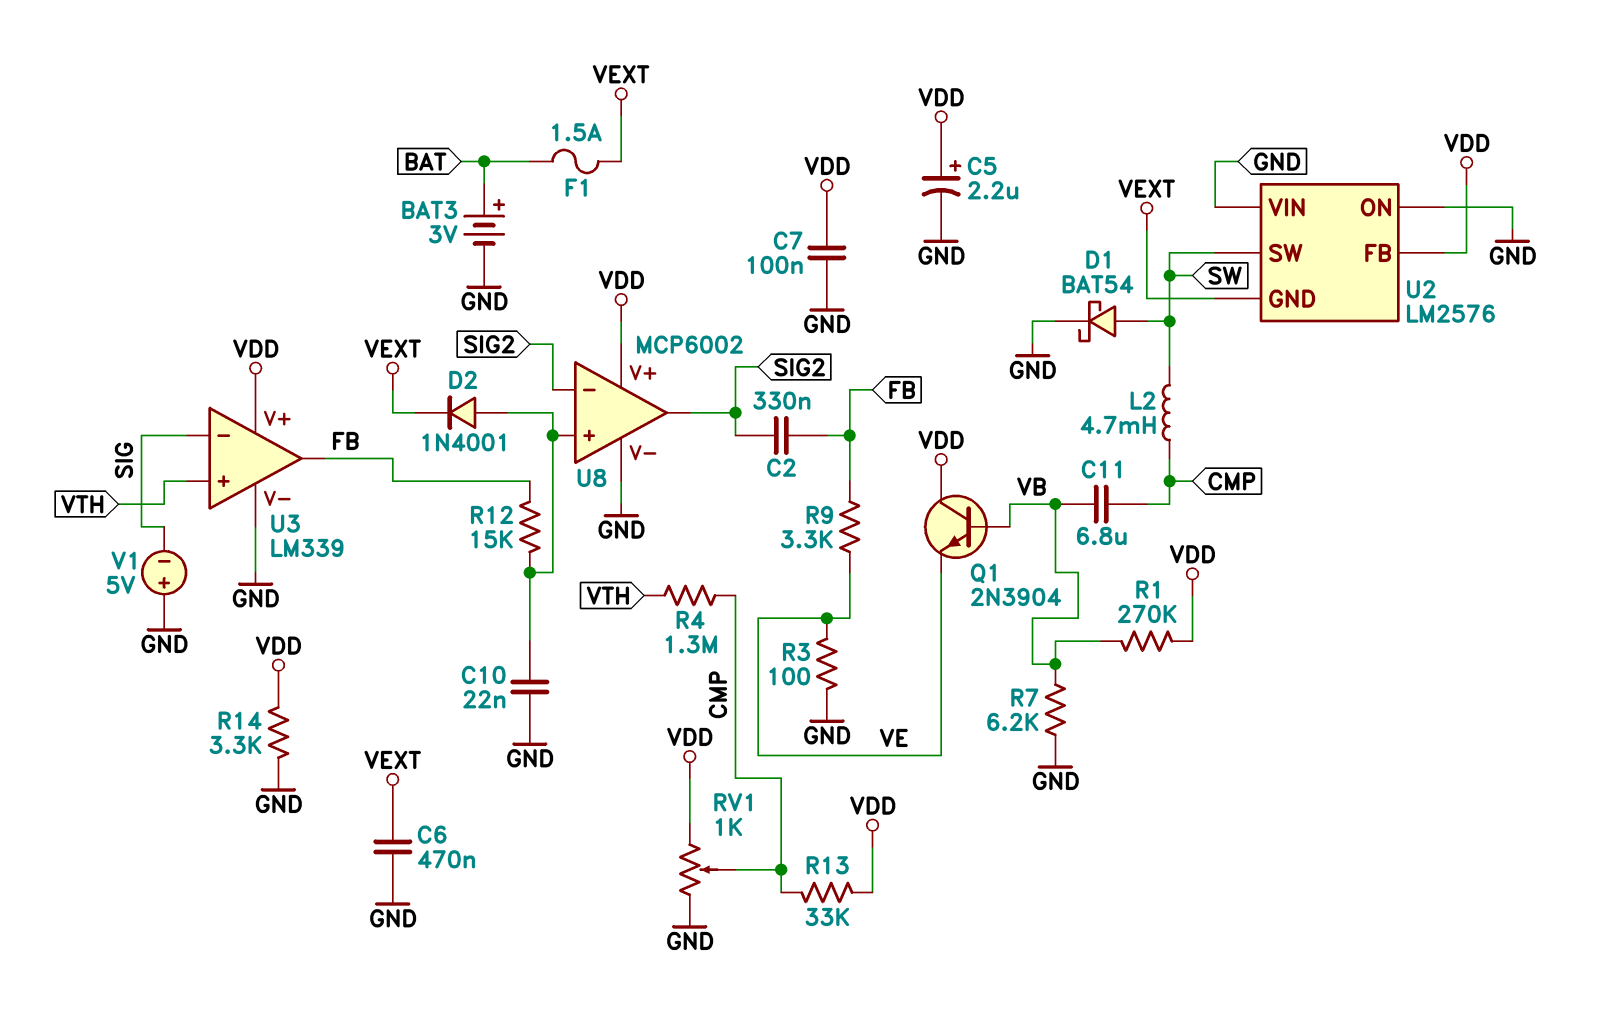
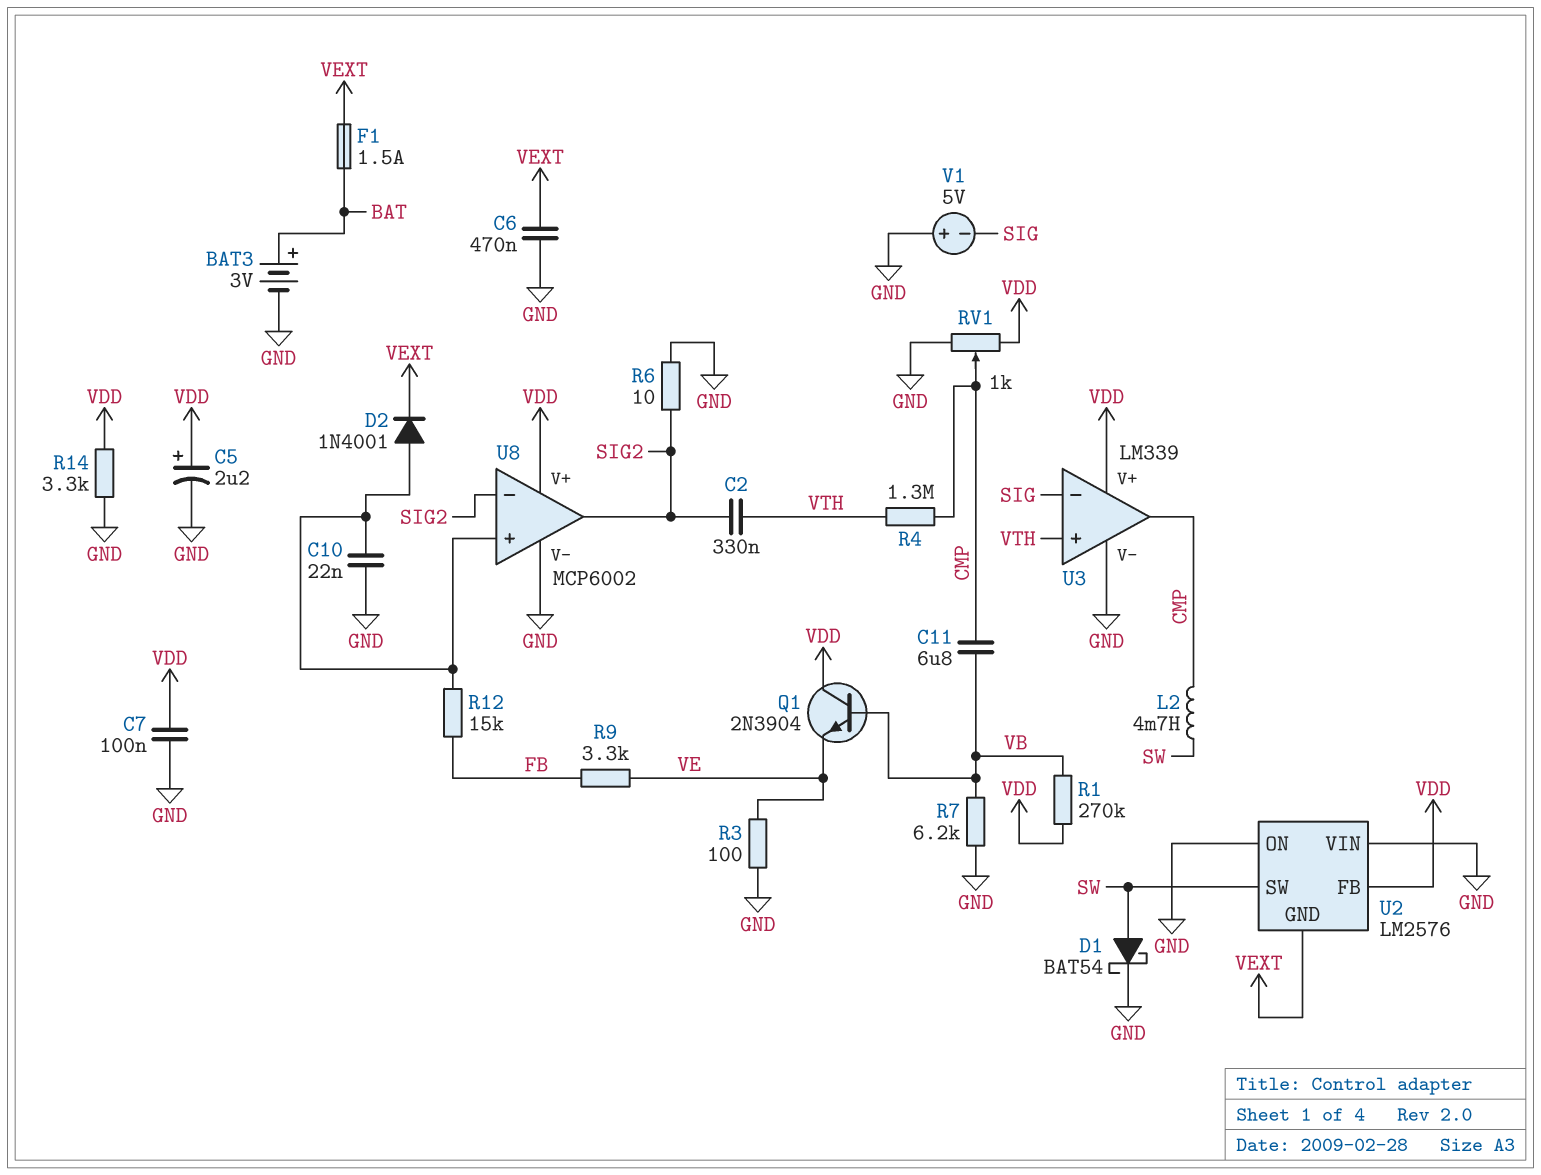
C2: 330nF (FB, SIG2) -> 330nF (SIG2, VTH)
R6: none -> 10 (GND, SIG2)
R13: 33k (CMP, VDD) -> none
U3 pin out: FB -> CMP

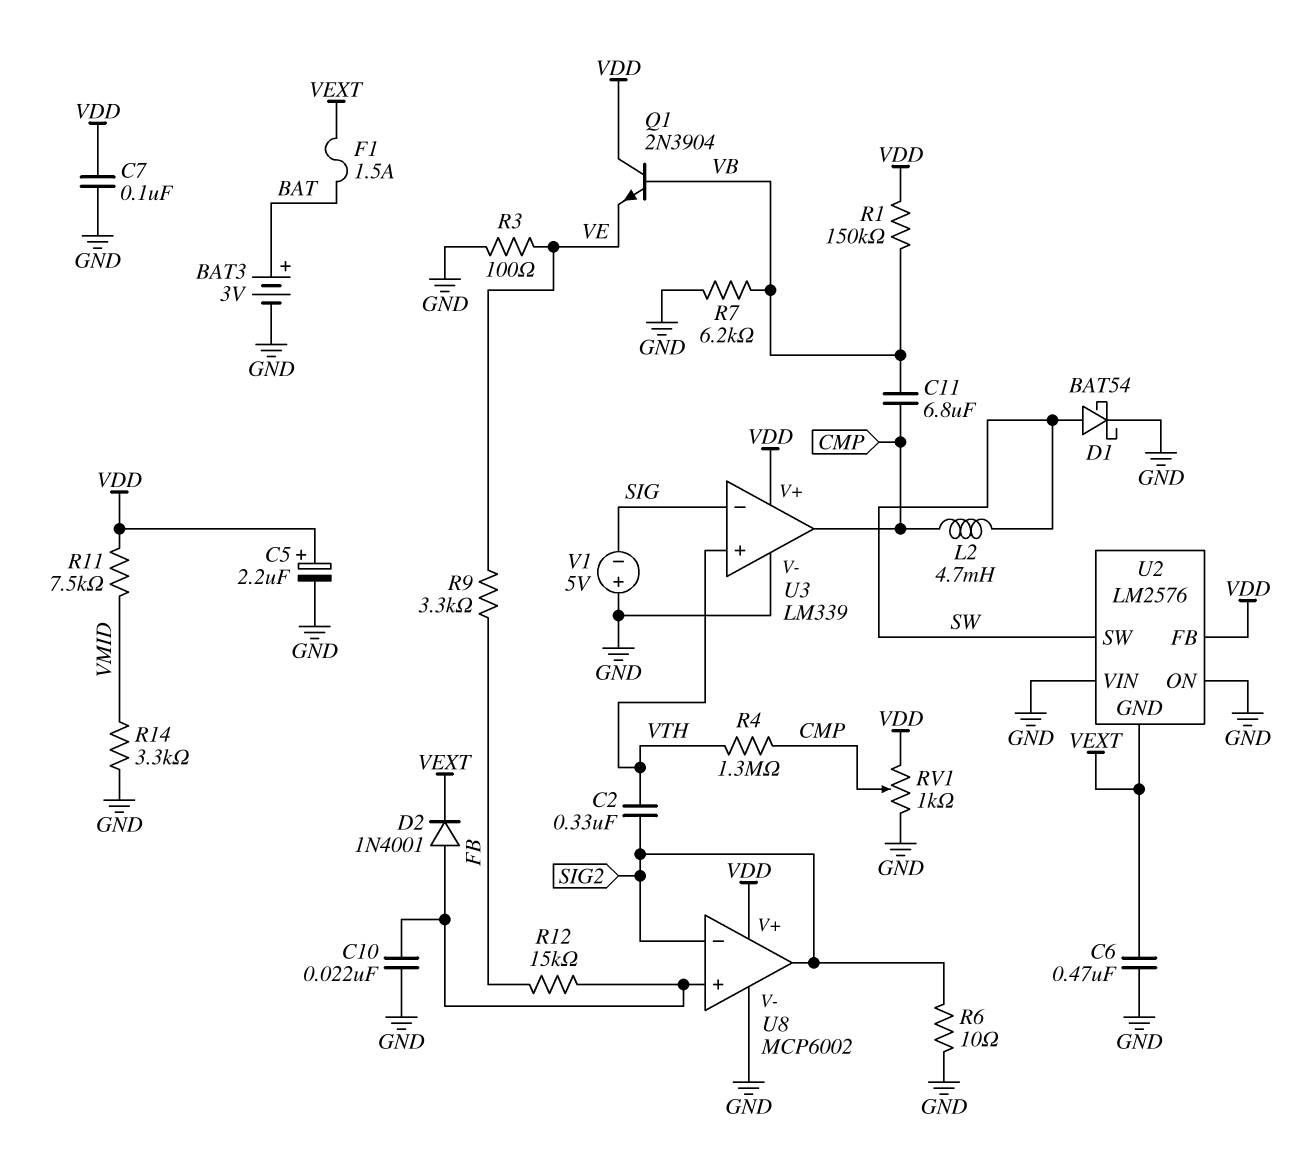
R1: 270k (VB, VDD) -> 150k (VB, VDD)
R11: none -> 7.5k (VDD, VMID)
R14: 3.3k (GND, VDD) -> 3.3k (GND, VMID)

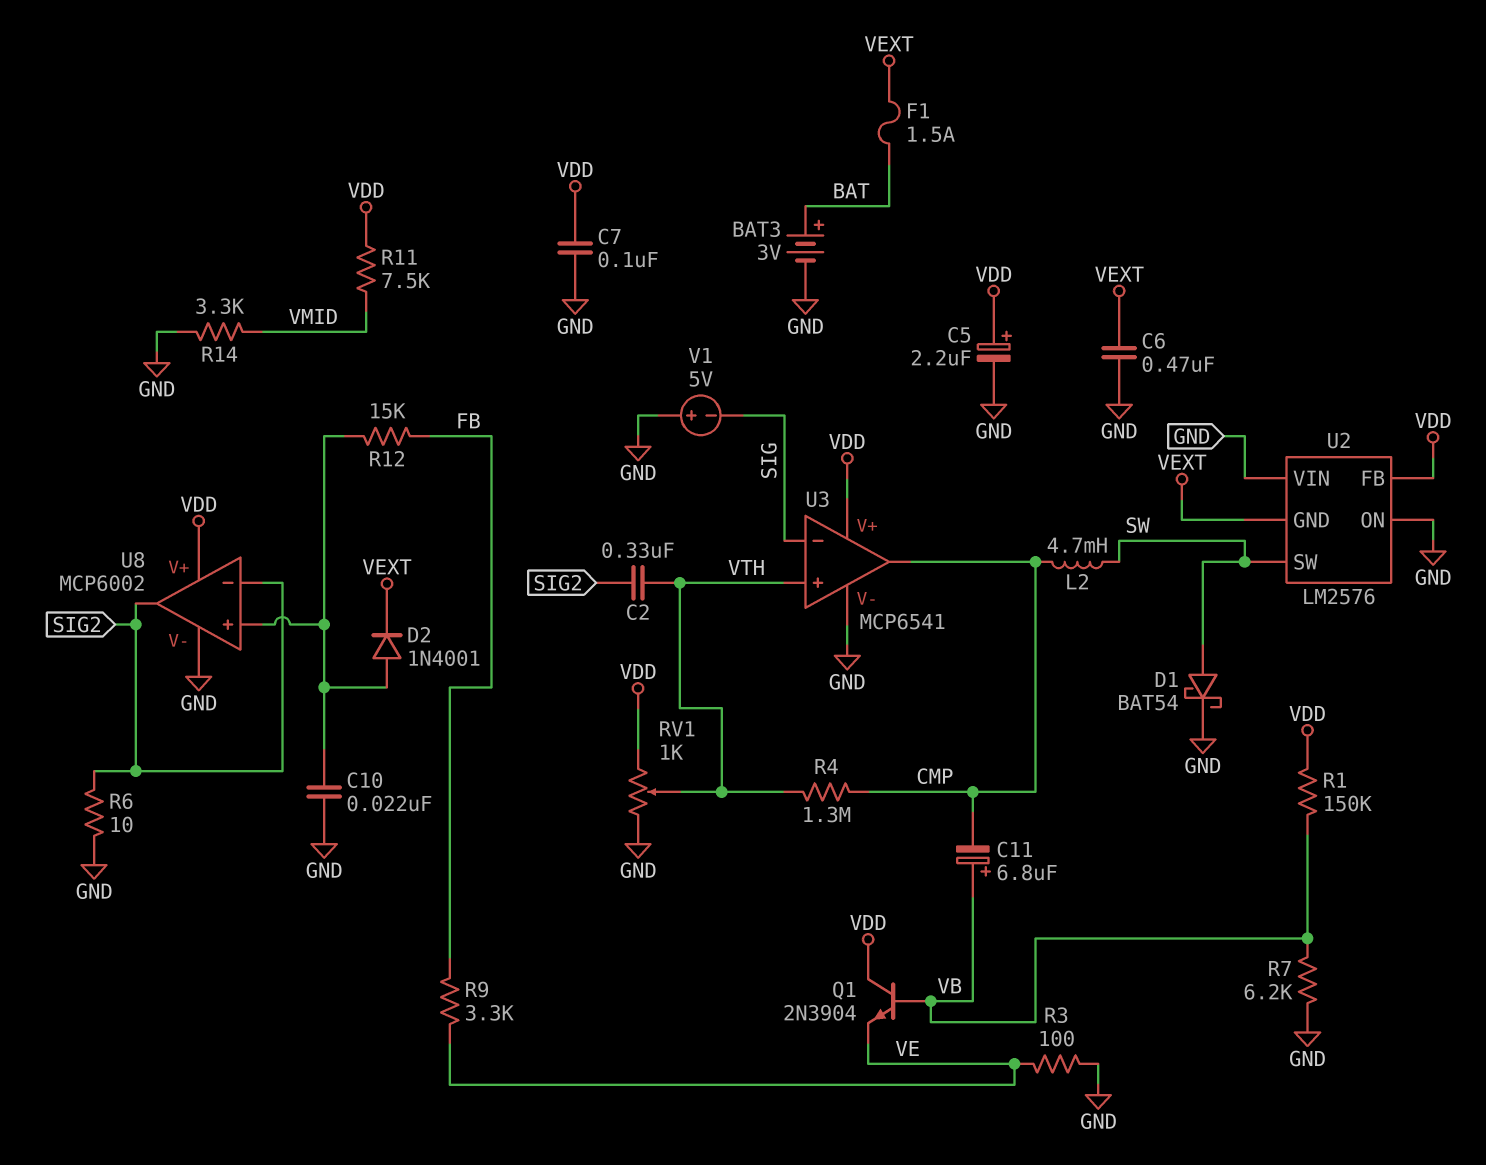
C11: 6.8uF (CMP, VB) -> 6.8uF (plus VB, minus CMP)
RV1: 1k (GND, VDD, wiper CMP) -> 1k (GND, VDD, wiper VTH)
U3: LM339 -> MCP6541

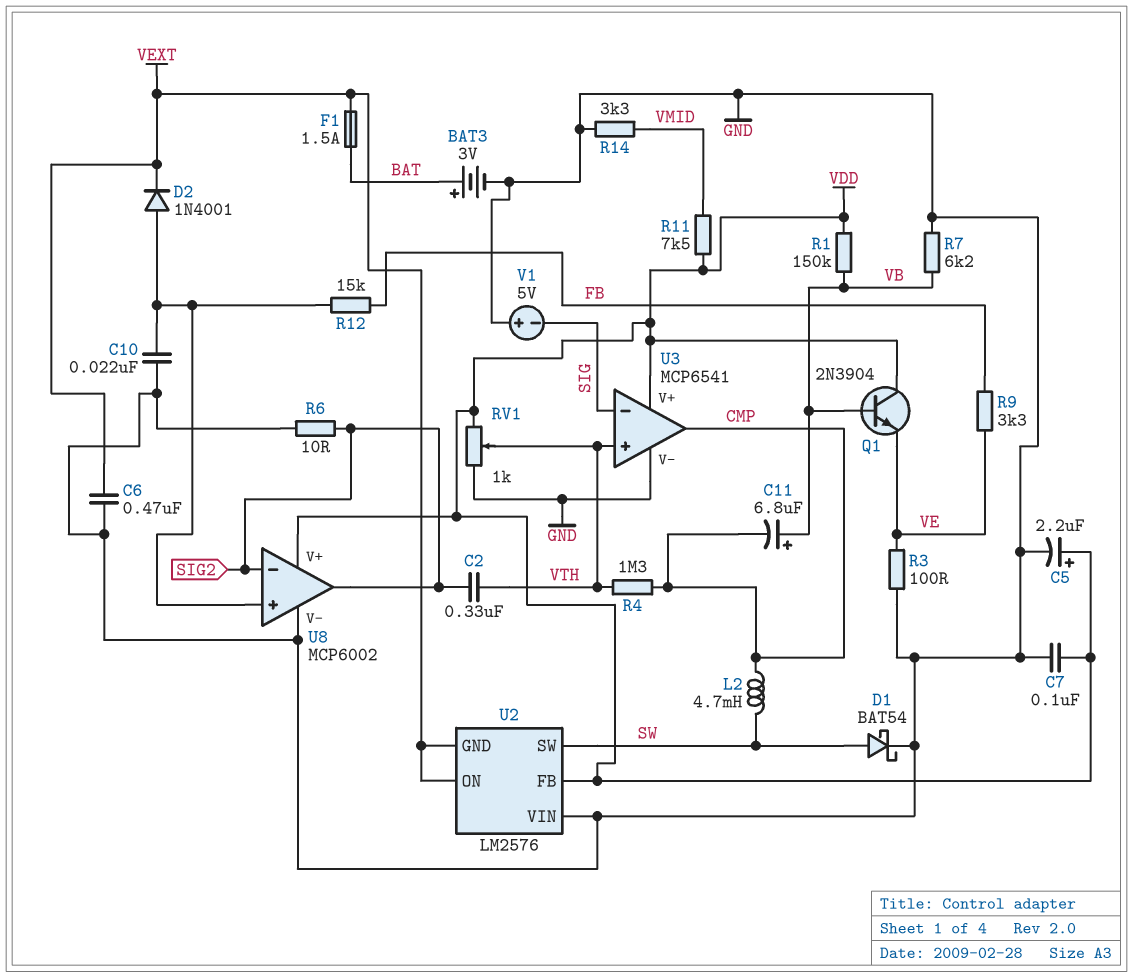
U2 pin ON: GND -> VEXT

